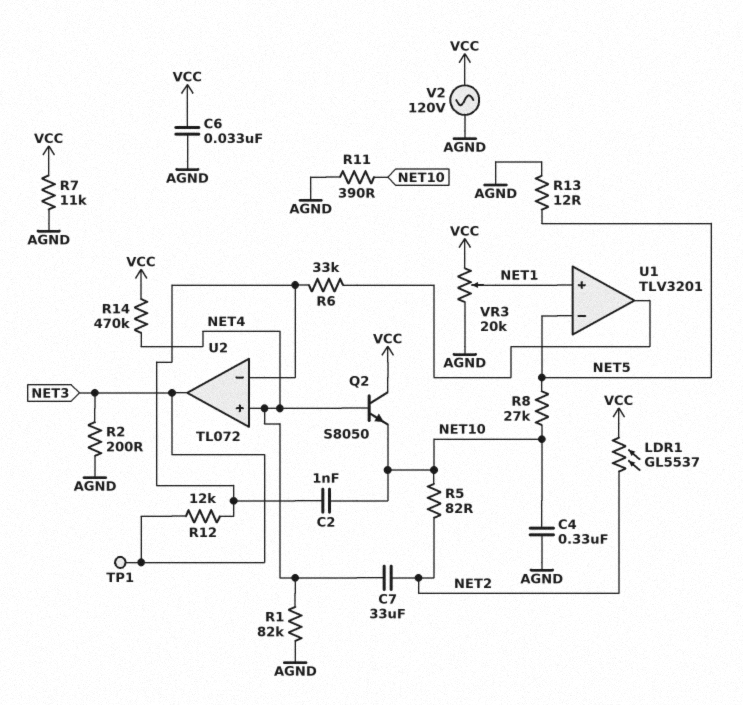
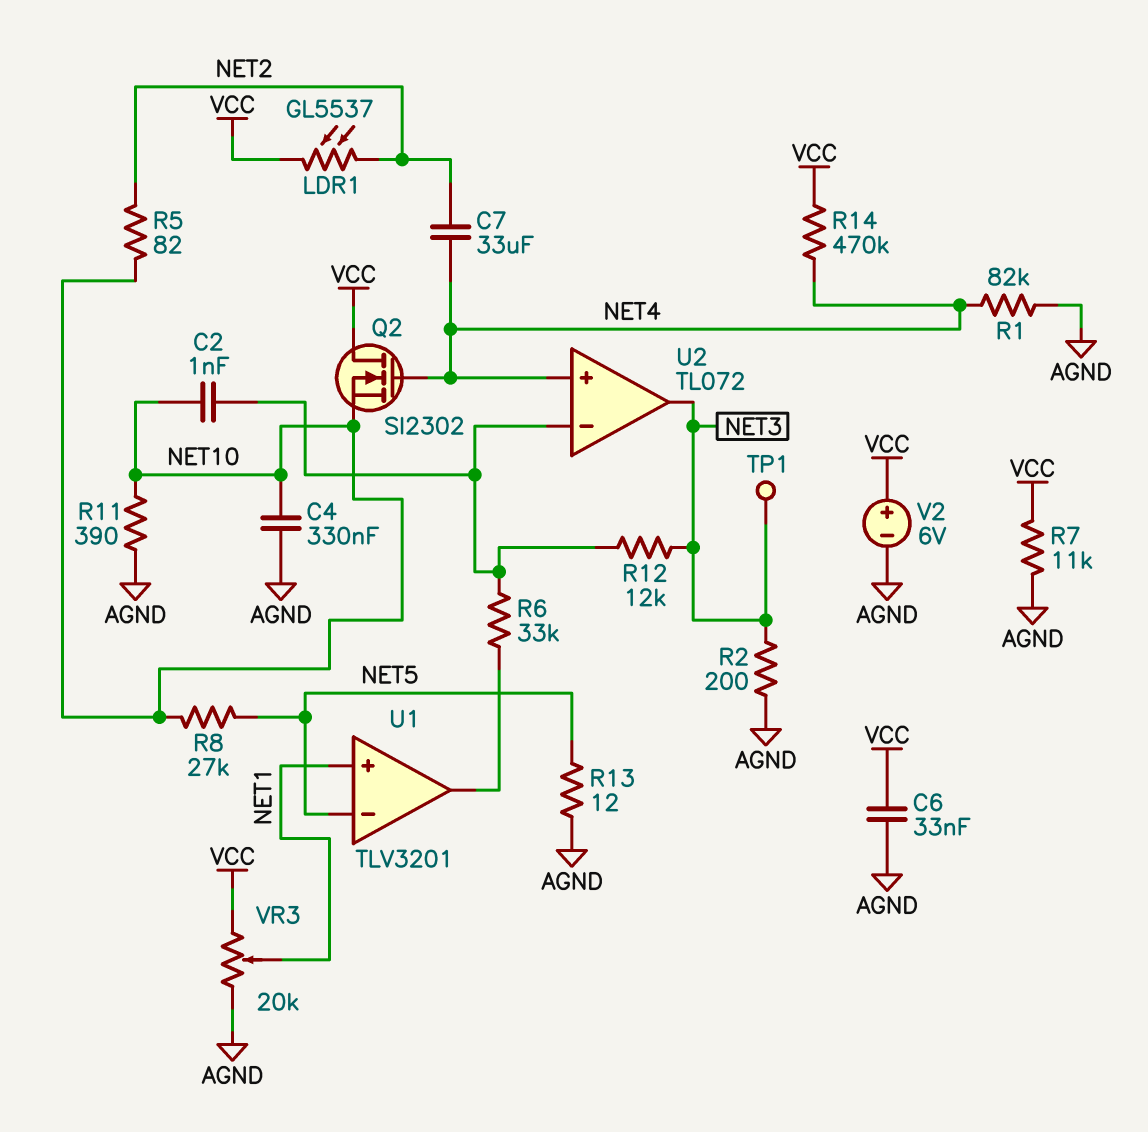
Q2: NPN S8050 (B NET4, C VCC, E NET10) -> NMOS SI2302 (G NET4, D VCC, S NET10)
V2: AC 120V (AGND, VCC) -> 6V (plus VCC, minus AGND)

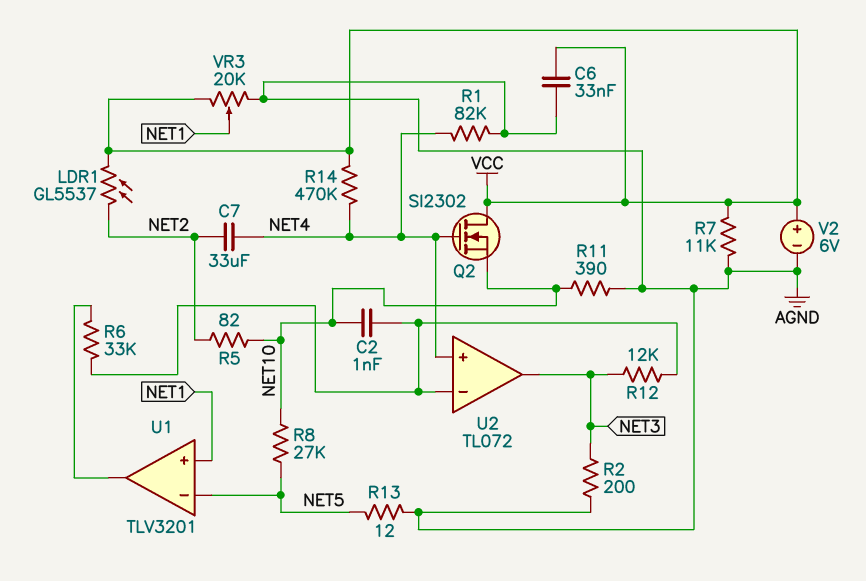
C4: 330nF (AGND, NET10) -> none
TP1: test point (NET3) -> none

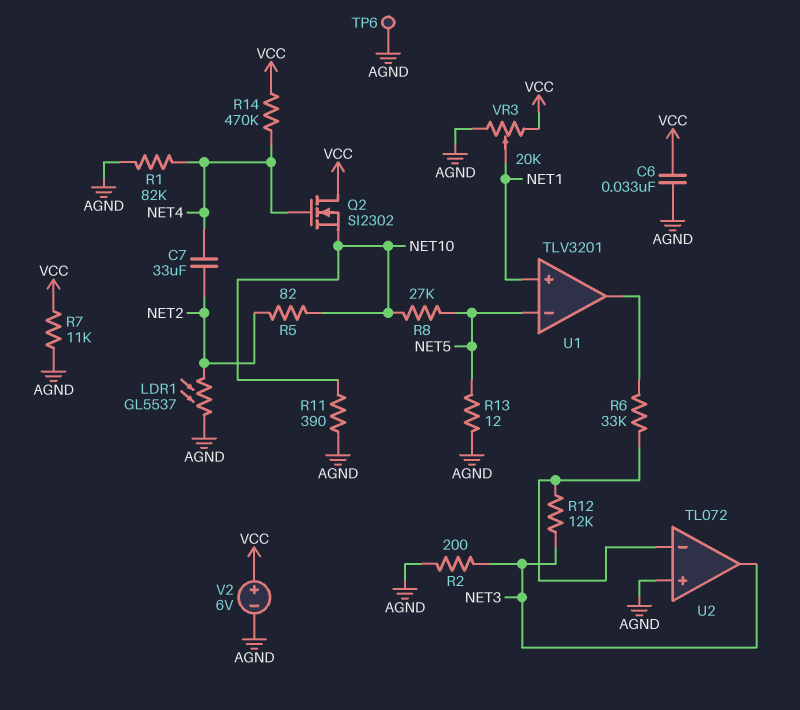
C2: 1nF (NET10, U2/in-) -> none
LDR1: GL5537 (NET2, VCC) -> GL5537 (AGND, NET2)
TP6: none -> test point (AGND)
U2 pin in+: NET4 -> AGND

